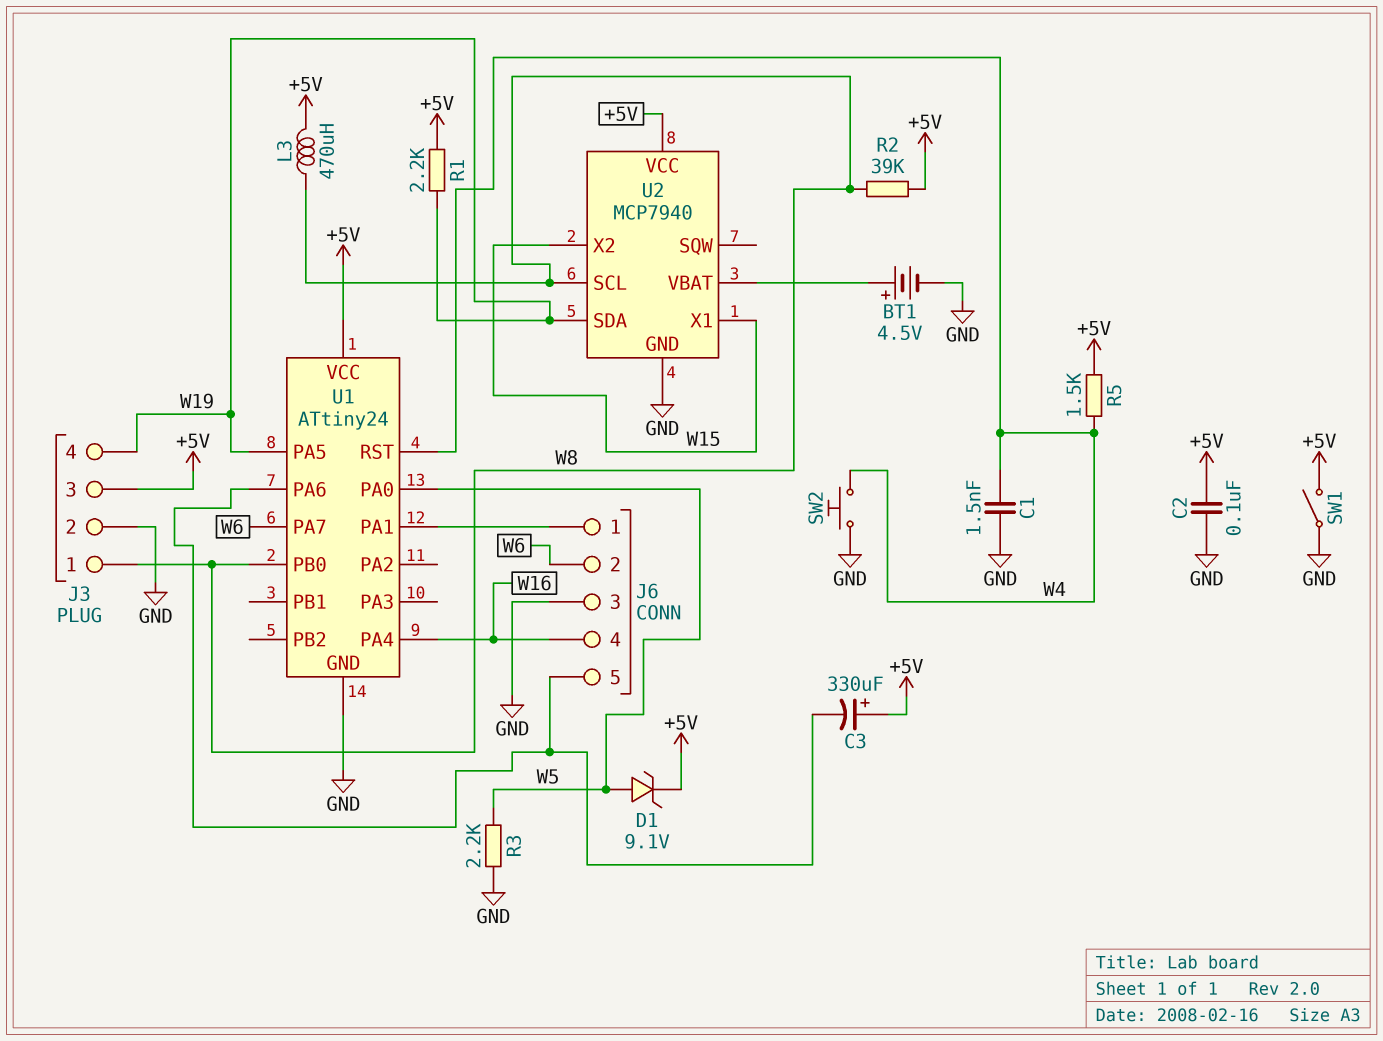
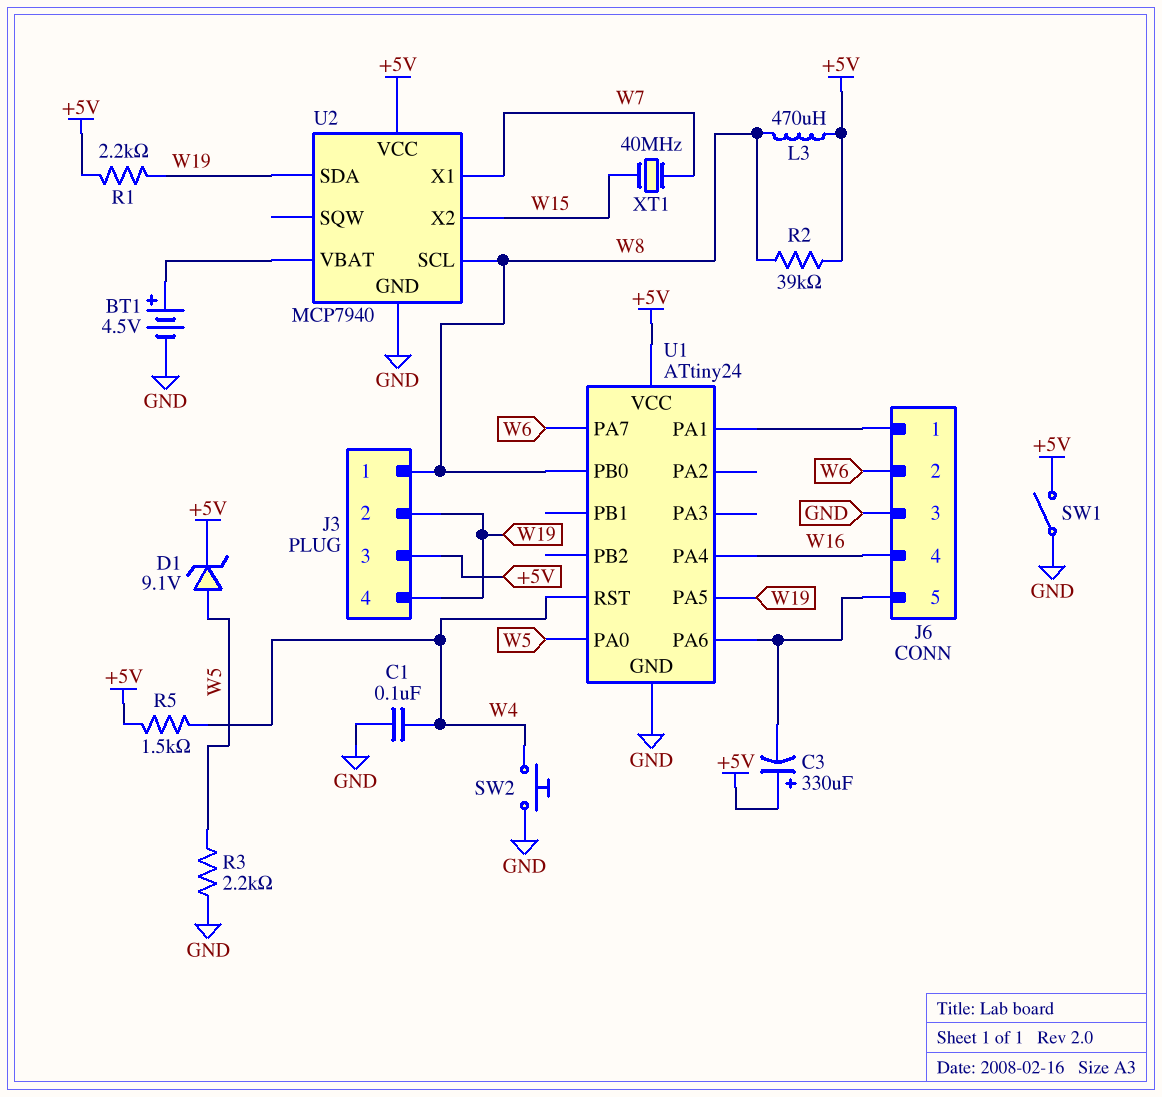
C1: 1.5nF (GND, W4) -> 100nF (GND, W4)
C2: 100nF (+5V, GND) -> none
J3 pin 2: GND -> W19
U2 pin X1: W15 -> W7
XT1: none -> 40MHz (W7, W15)

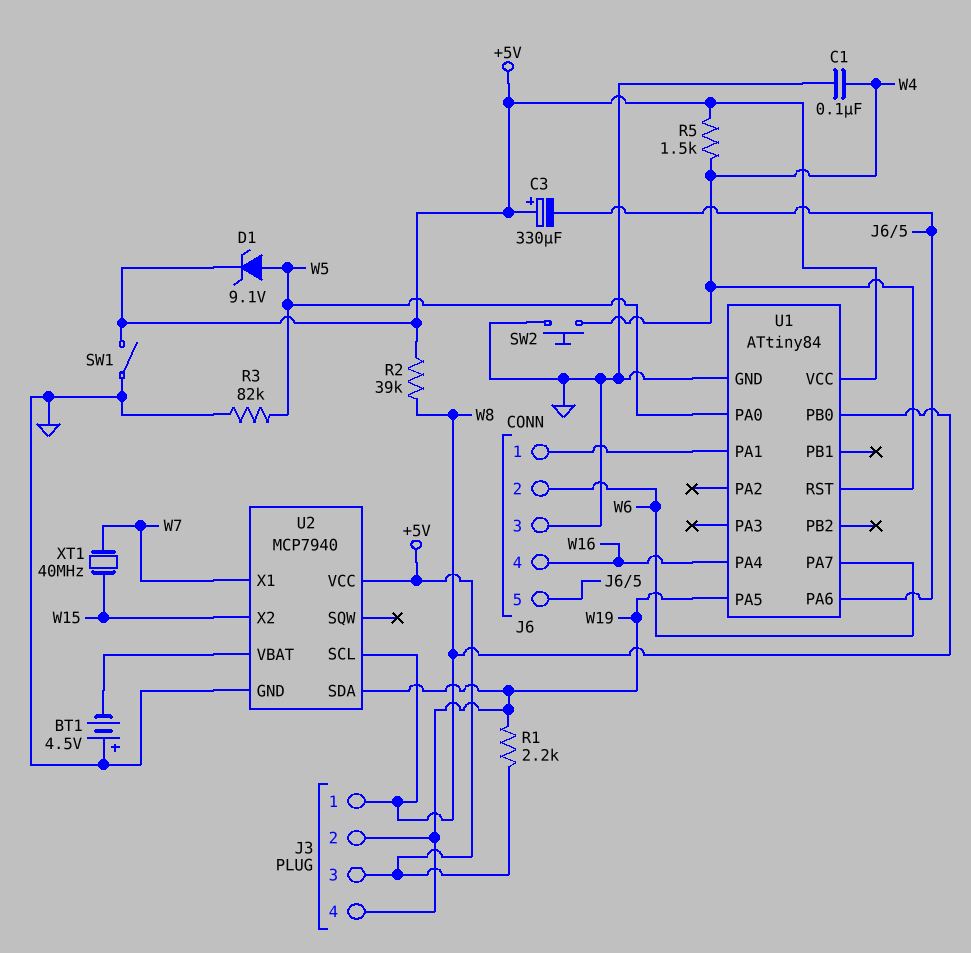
BT1: 4.5V (plus U2/VBAT, minus GND) -> 4.5V (plus GND, minus U2/VBAT)
L3: 470uH (+5V, W8) -> none
R3: 2.2k (GND, W5) -> 82k (GND, W5)
U1: ATtiny24 -> ATtiny84

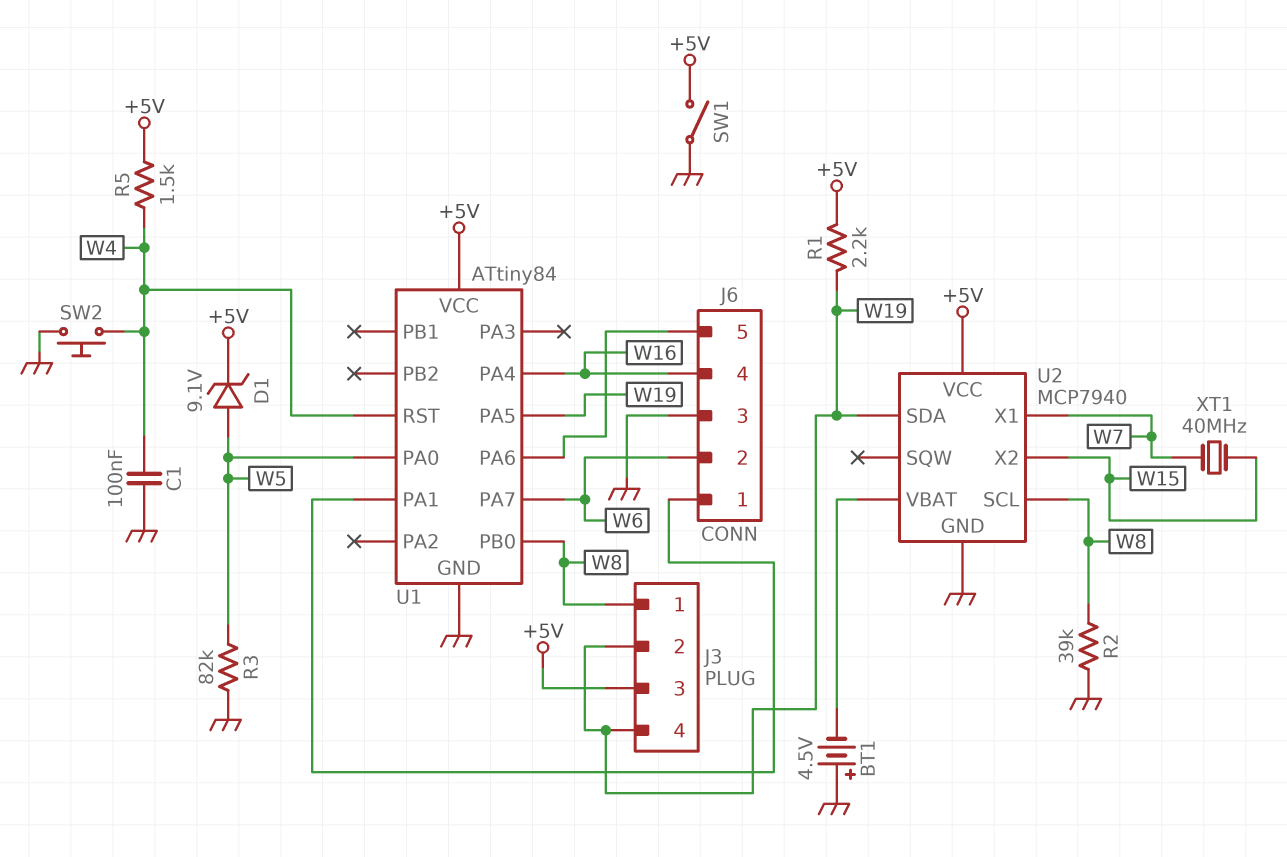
C3: 330uF (plus +5V, minus J6/5) -> none
R2: 39k (+5V, W8) -> 39k (GND, W8)

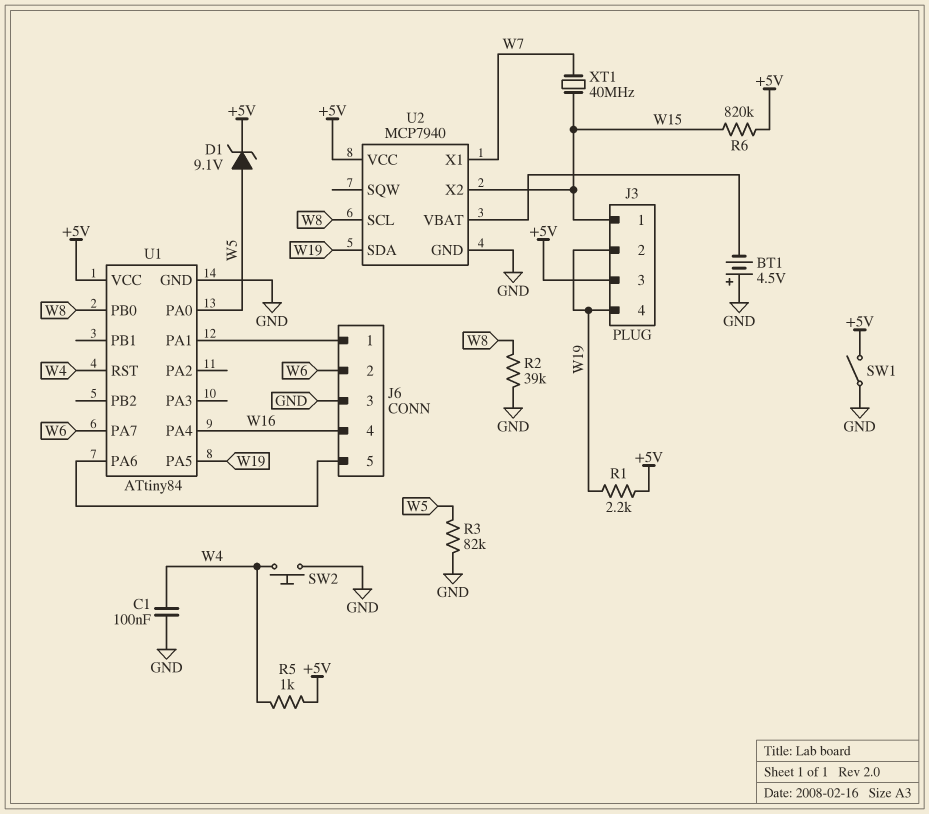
J3 pin 1: W8 -> W15
R5: 1.5k (+5V, W4) -> 1k (+5V, W4)
R6: none -> 820k (+5V, W15)

